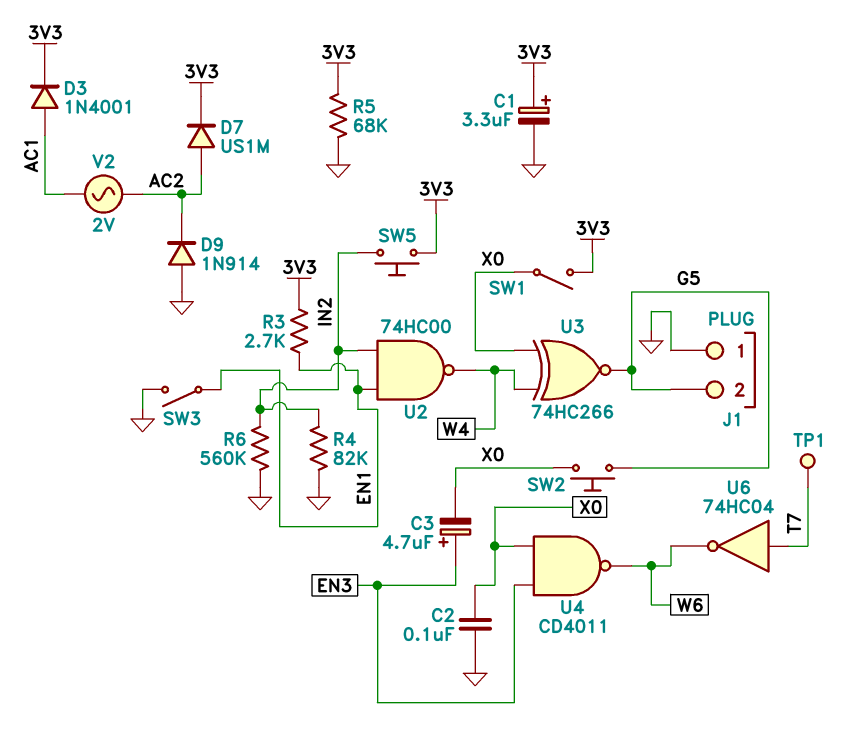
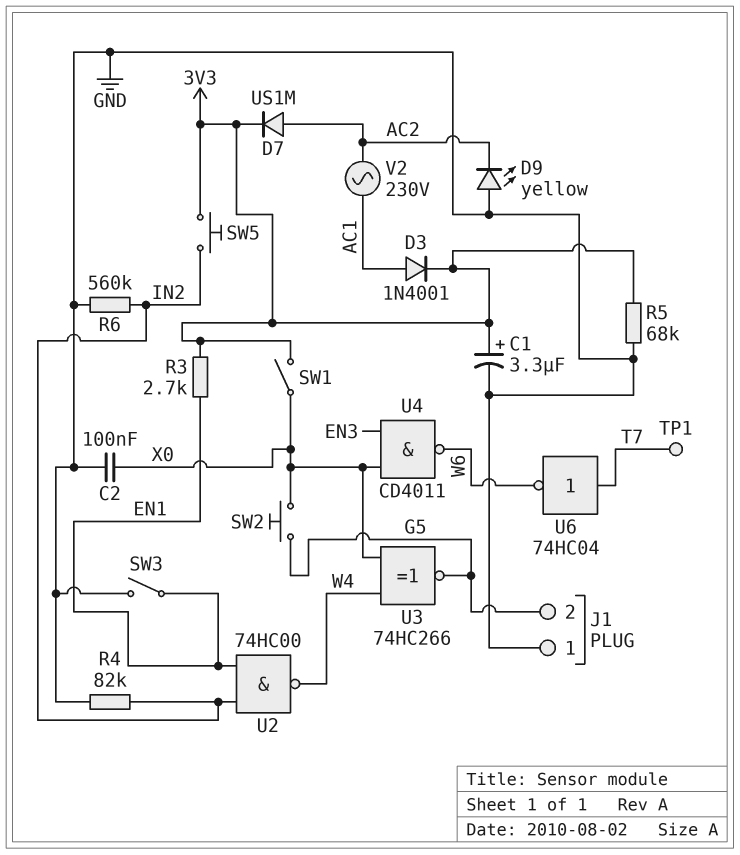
C3: 4.7uF (plus EN3, minus X0) -> none
D9: diode 1N914 (A GND, K AC2) -> LED yellow (A GND, K AC2)
V2: AC 2V (AC1, AC2) -> AC 230V (AC1, AC2)

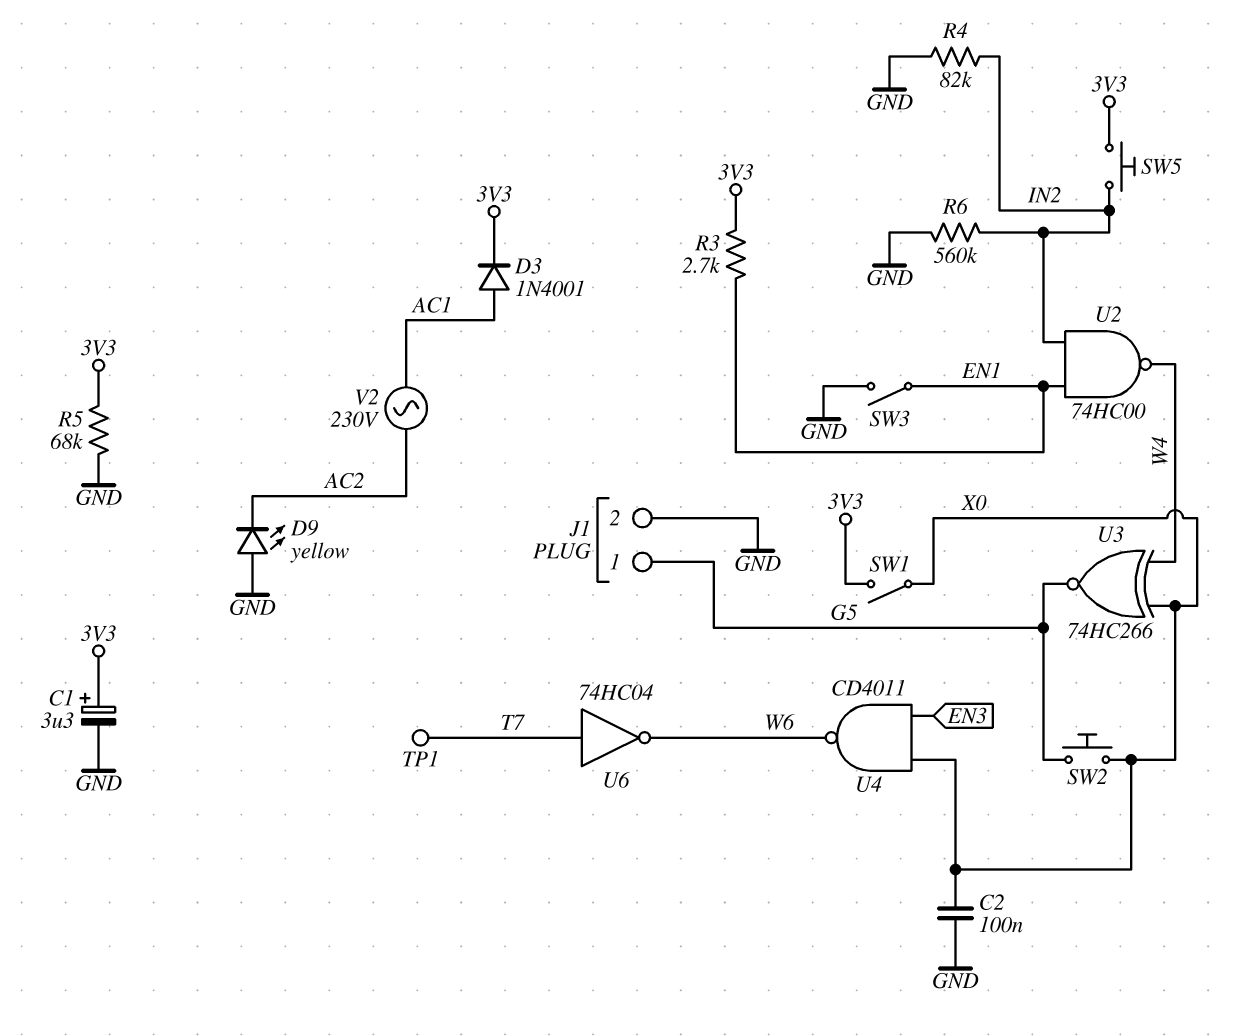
D7: diode US1M (A AC2, K 3V3) -> none
J1 pin 1: GND -> G5
J1 pin 2: G5 -> GND

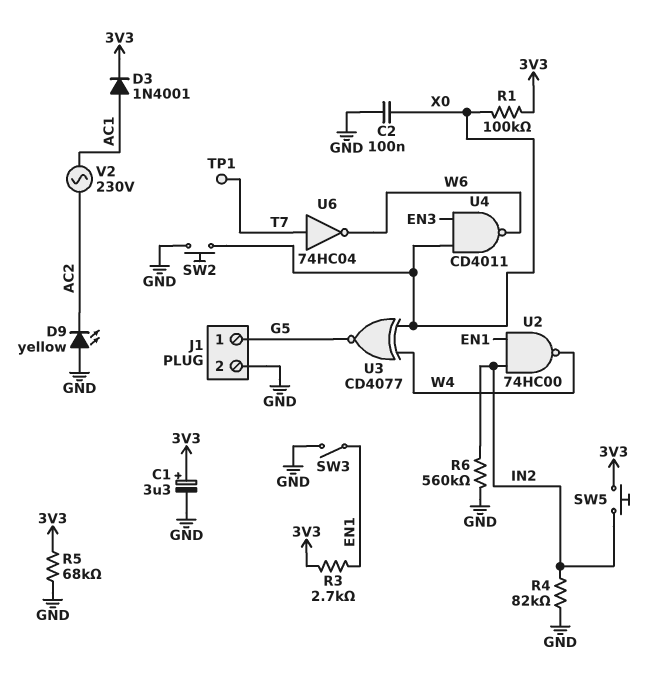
R1: none -> 100k (3V3, X0)
SW1: switch (3V3, X0) -> none
SW2: button (G5, X0) -> button (GND, X0)
U3: XNOR 74HC266 (in W4, in X0, out G5) -> XNOR CD4077 (in W4, in X0, out G5)

